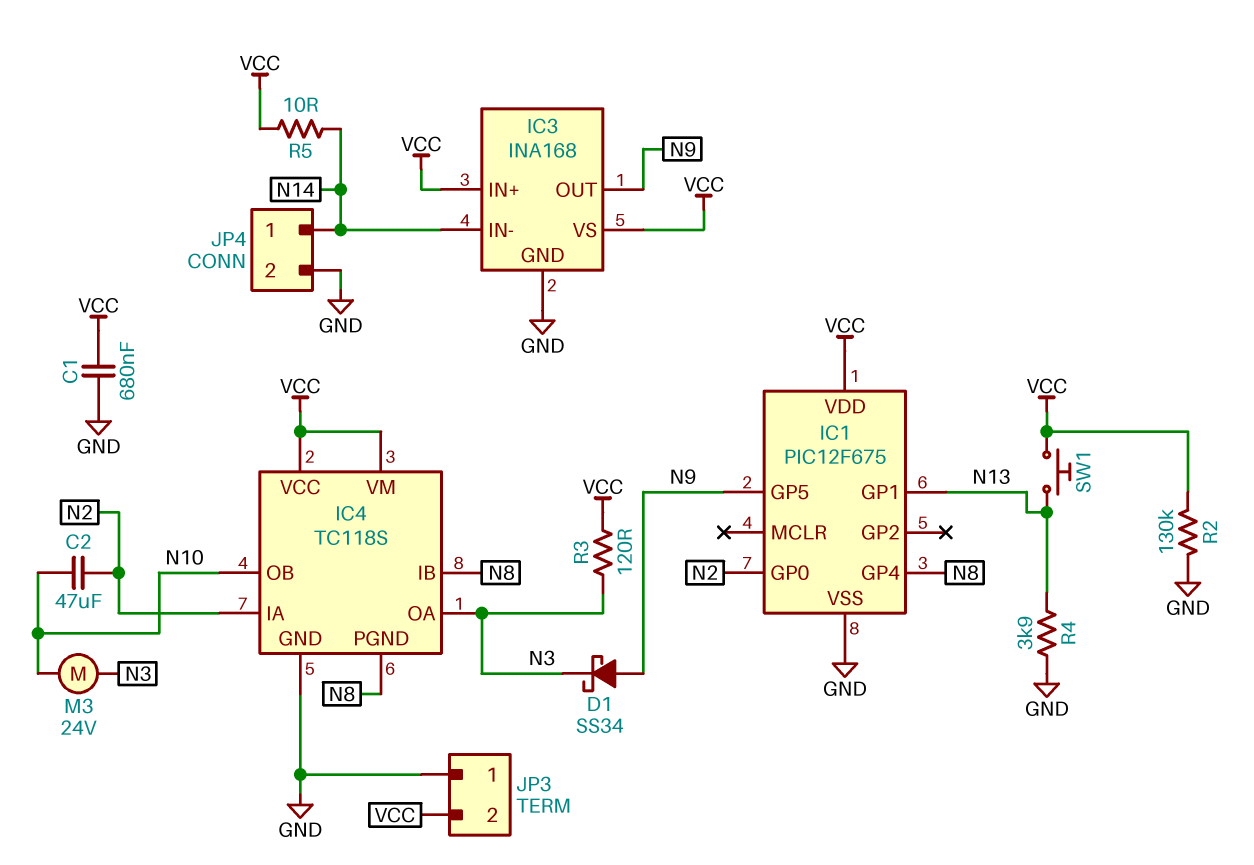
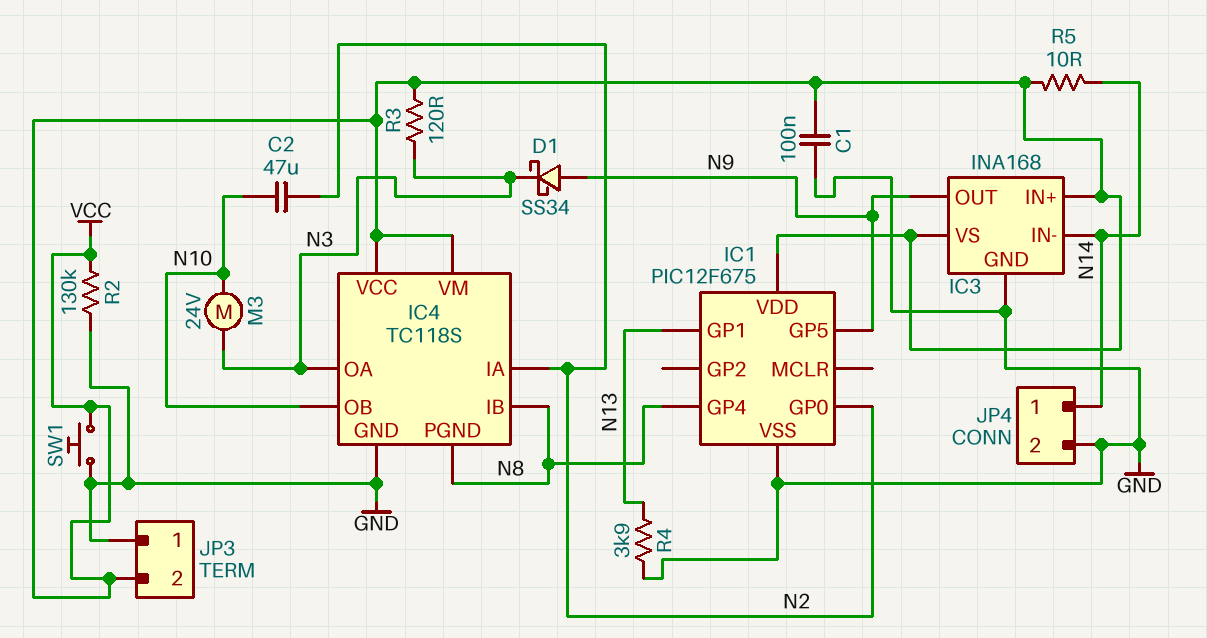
C1: 680nF (GND, VCC) -> 100nF (GND, VCC)
SW1: button (N13, VCC) -> button (GND, VCC)

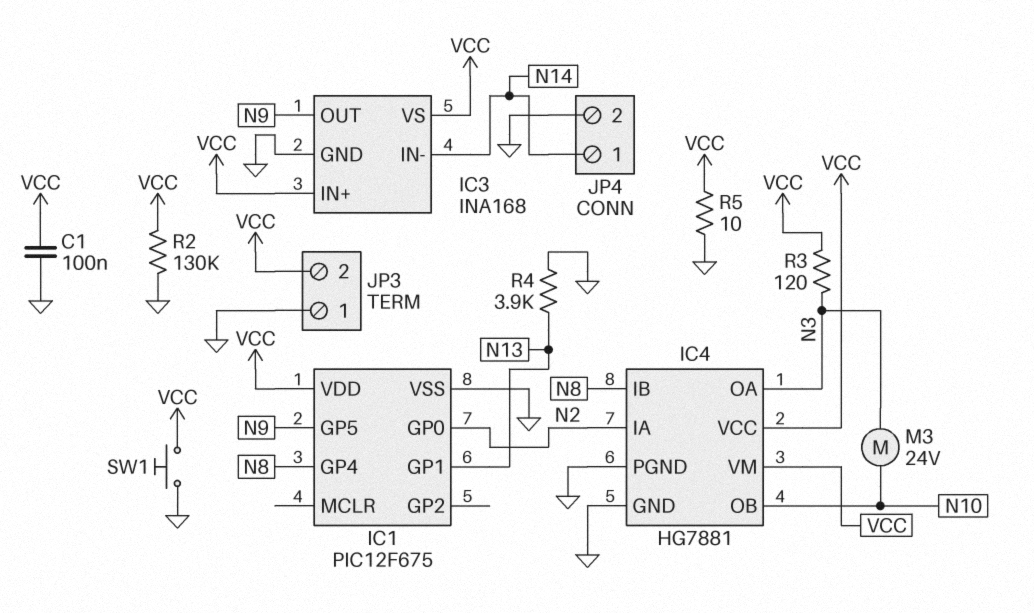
C2: 47uF (N2, N10) -> none
D1: schottky SS34 (A N9, K N3) -> none
IC4: TC118S -> HG7881
IC4 pin PGND: N8 -> GND
R5: 10 (N14, VCC) -> 10 (GND, VCC)

